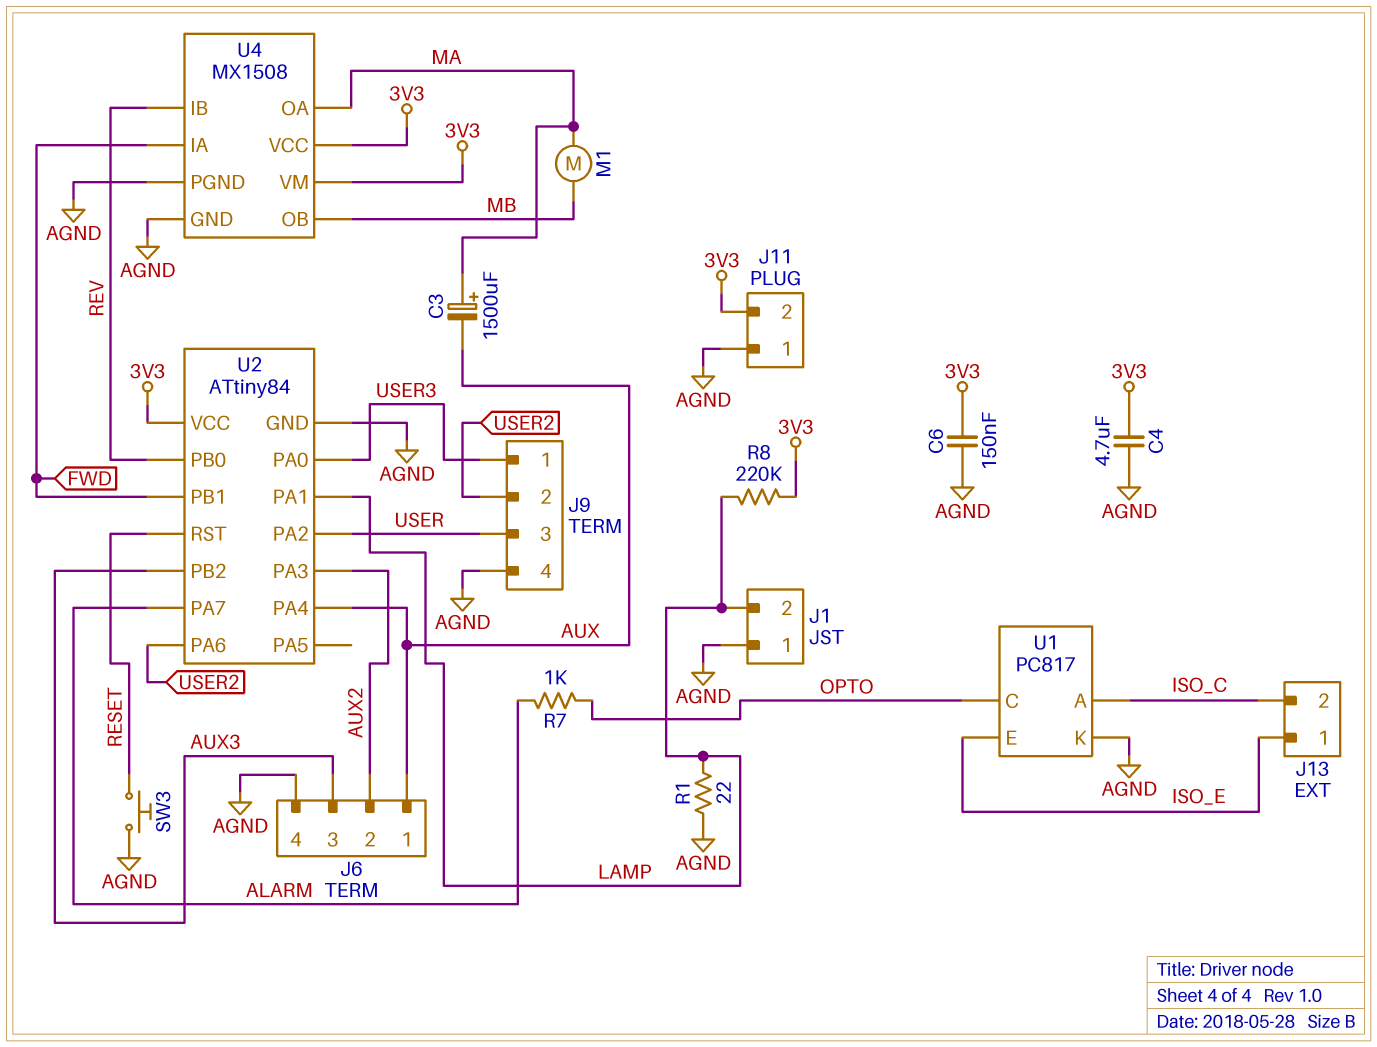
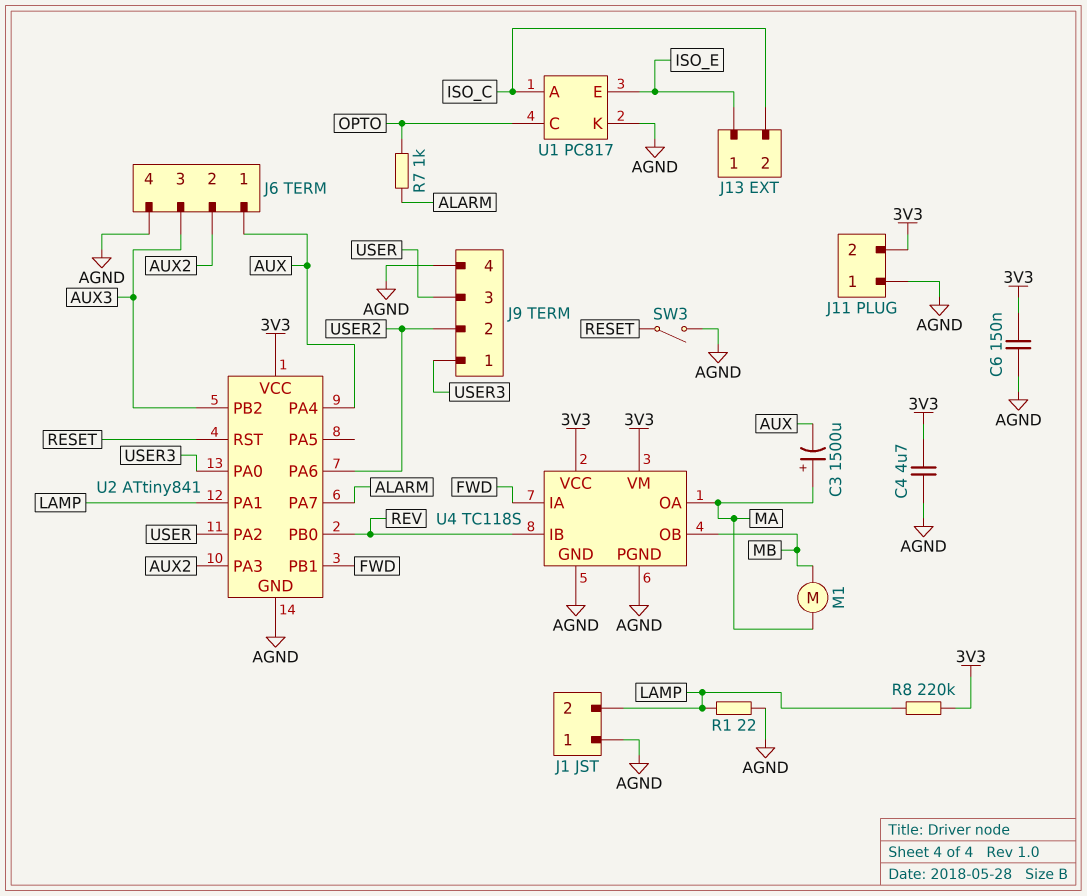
SW3: button (AGND, RESET) -> switch (AGND, RESET)
U2: ATtiny84 -> ATtiny841
U4: MX1508 -> TC118S

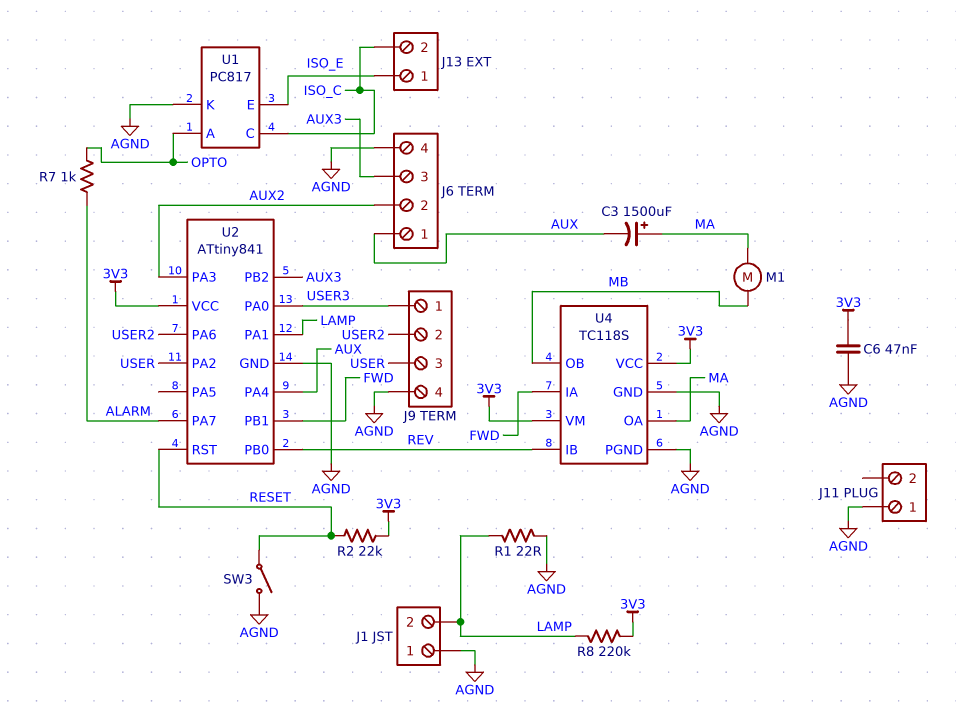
C4: 4.7uF (3V3, AGND) -> none
C6: 150nF (3V3, AGND) -> 47nF (3V3, AGND)
J11 pin 2: 3V3 -> none
R2: none -> 22k (3V3, RESET)
U1 pin A: ISO_C -> OPTO
U1 pin C: OPTO -> ISO_C

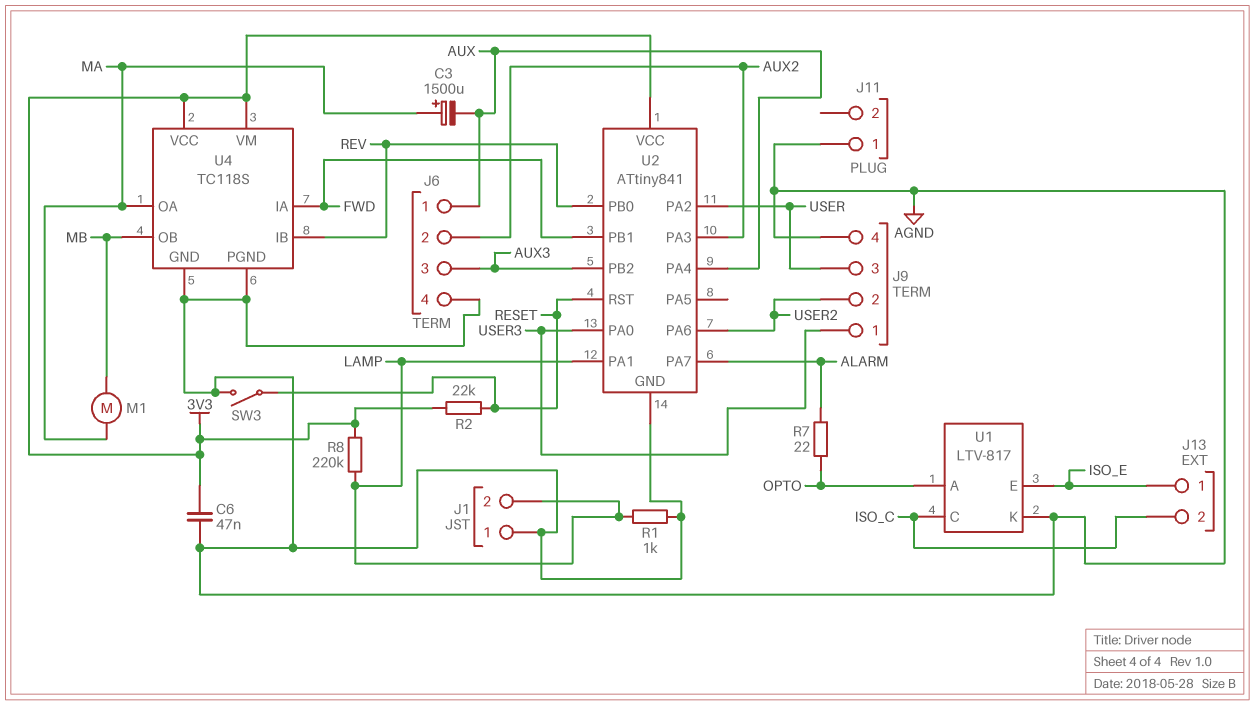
R1: 22 (AGND, LAMP) -> 1k (AGND, LAMP)
R7: 1k (ALARM, OPTO) -> 22 (ALARM, OPTO)
U1: PC817 -> LTV-817

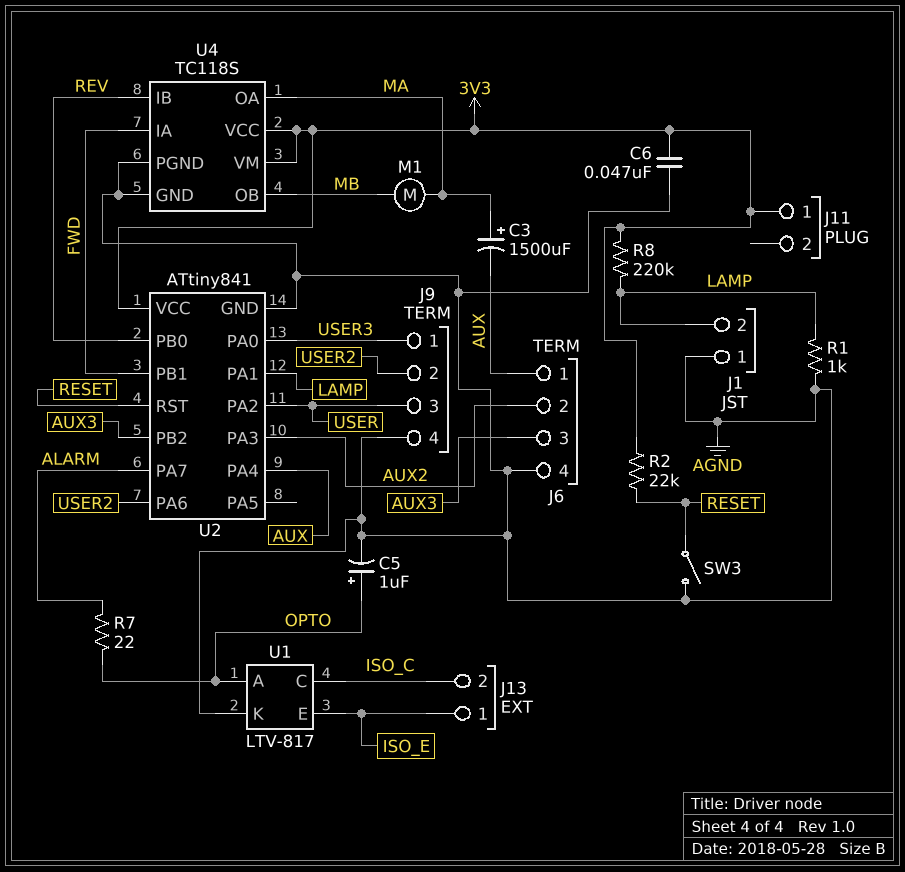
C5: none -> 1uF (plus OPTO, minus AGND)
J11 pin 1: AGND -> 3V3

